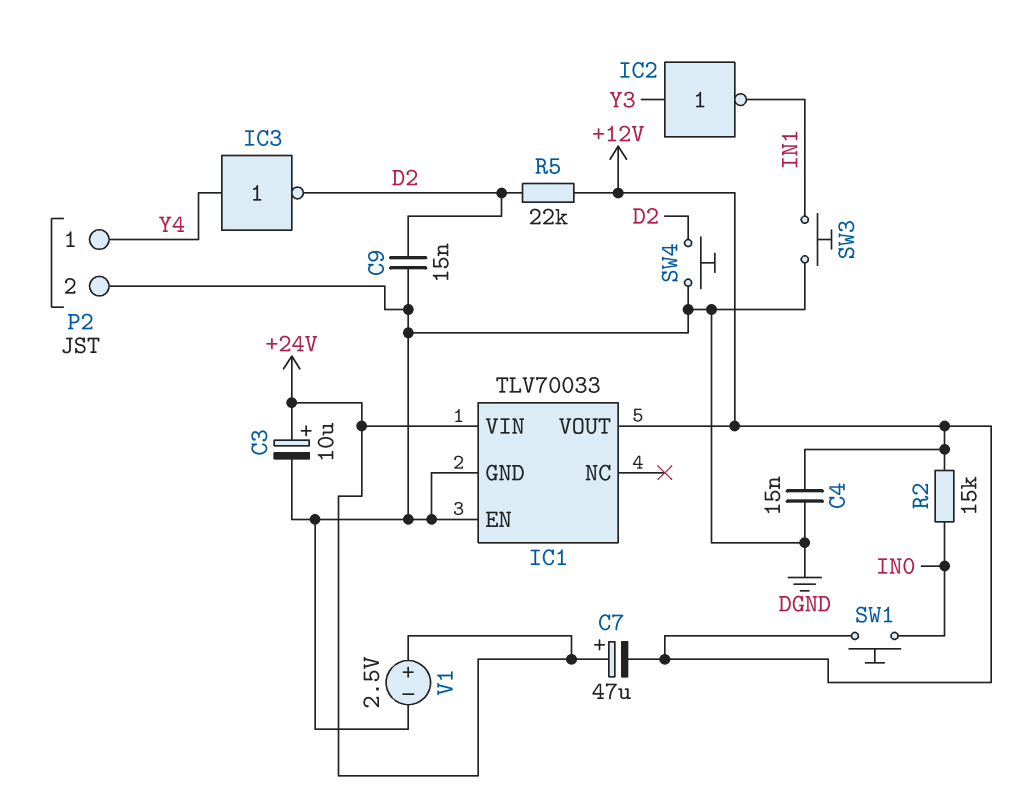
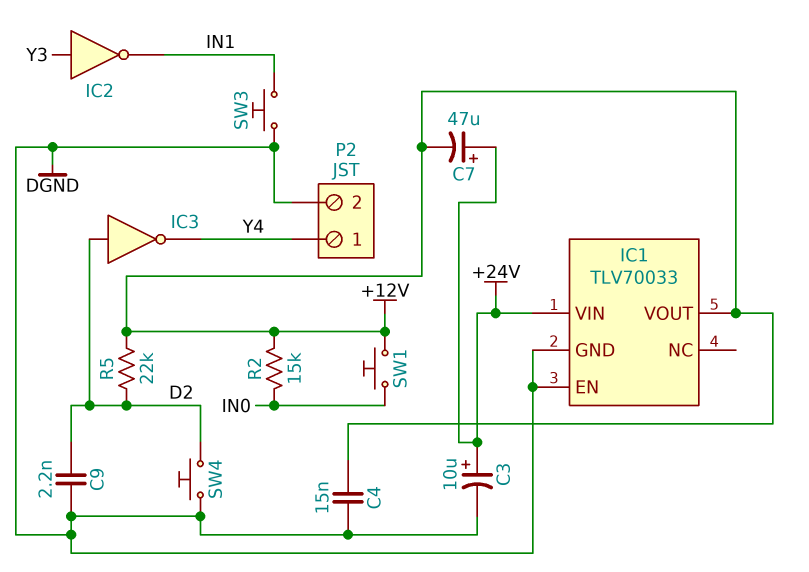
C9: 15nF (D2, DGND) -> 2.2nF (D2, DGND)
IC3: NOT (in Y4, out D2) -> NOT (in D2, out Y4)
V1: 2.5V (plus +24V, minus DGND) -> none

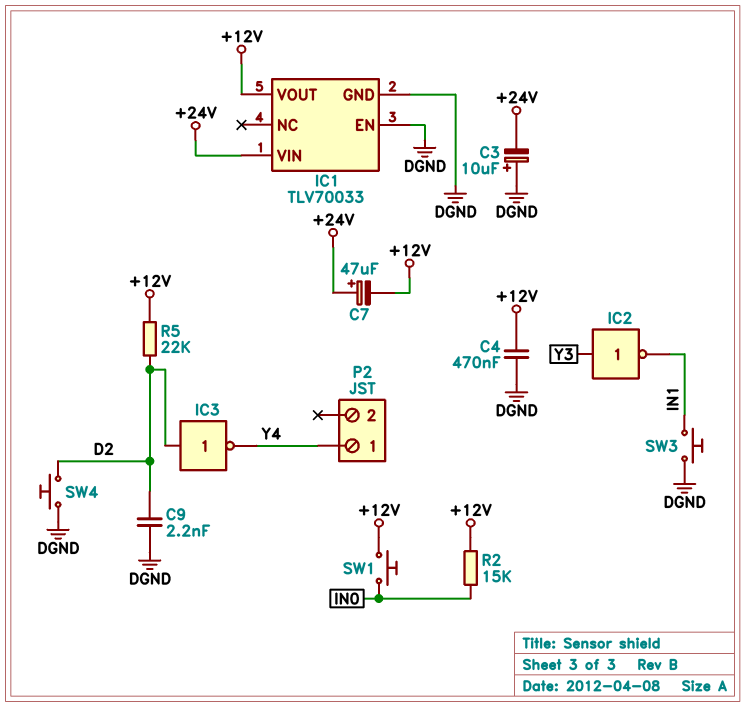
C3: 10uF (plus +24V, minus DGND) -> 10uF (plus DGND, minus +24V)
C4: 15nF (+12V, DGND) -> 470nF (+12V, DGND)
P2 pin 2: DGND -> none

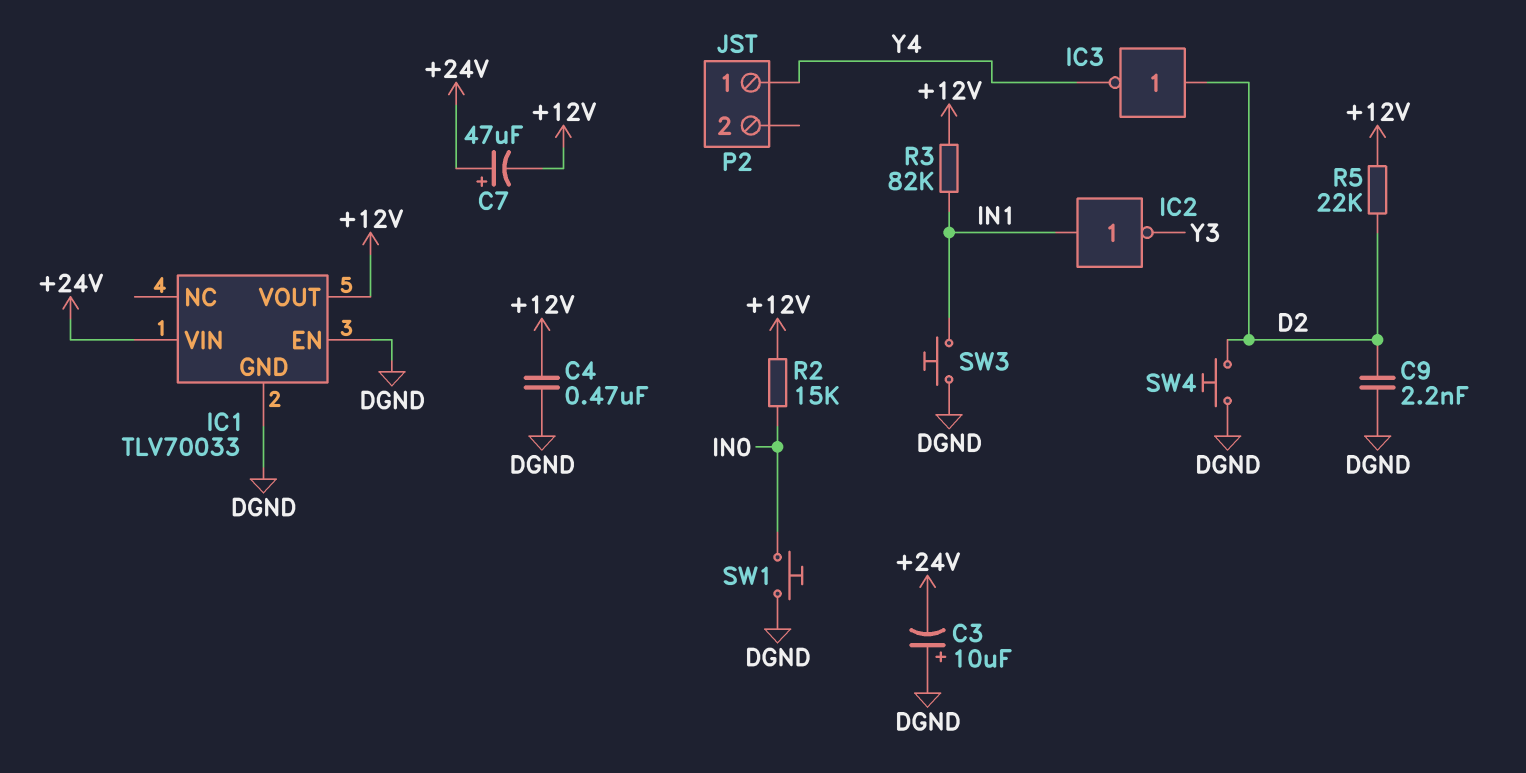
IC2: NOT (in Y3, out IN1) -> NOT (in IN1, out Y3)
R3: none -> 82k (+12V, IN1)
SW1: button (+12V, IN0) -> button (DGND, IN0)

